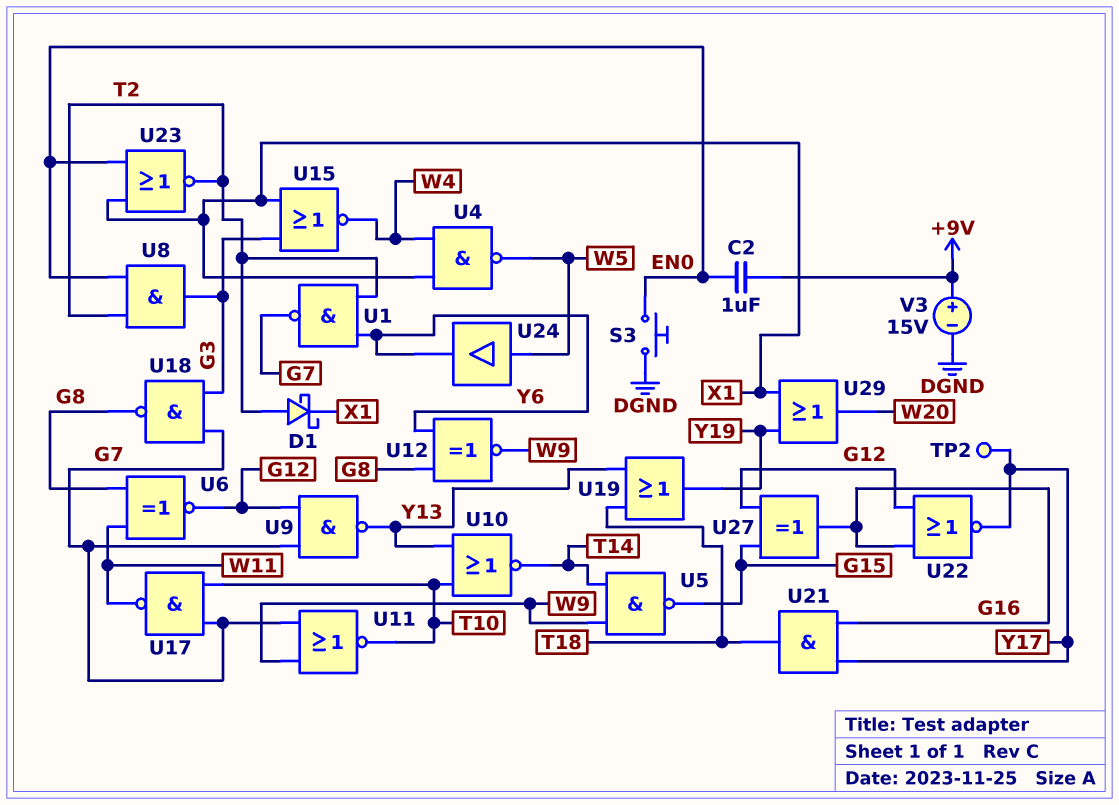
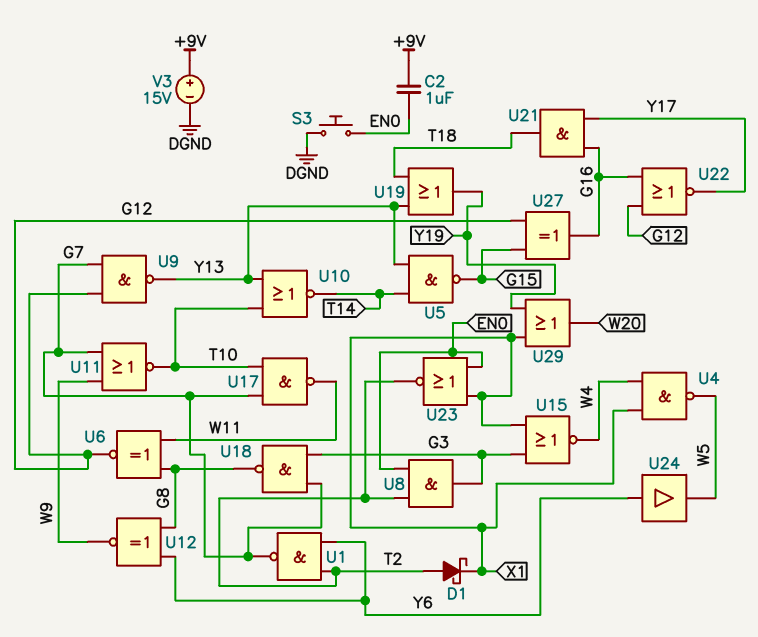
TP2: test point (Y17) -> none
U5: NAND (in T14, in W9, out G15) -> NAND (in T14, in Y13, out G15)
U24: buffer (in W5, out Y6) -> buffer (in Y6, out W5)

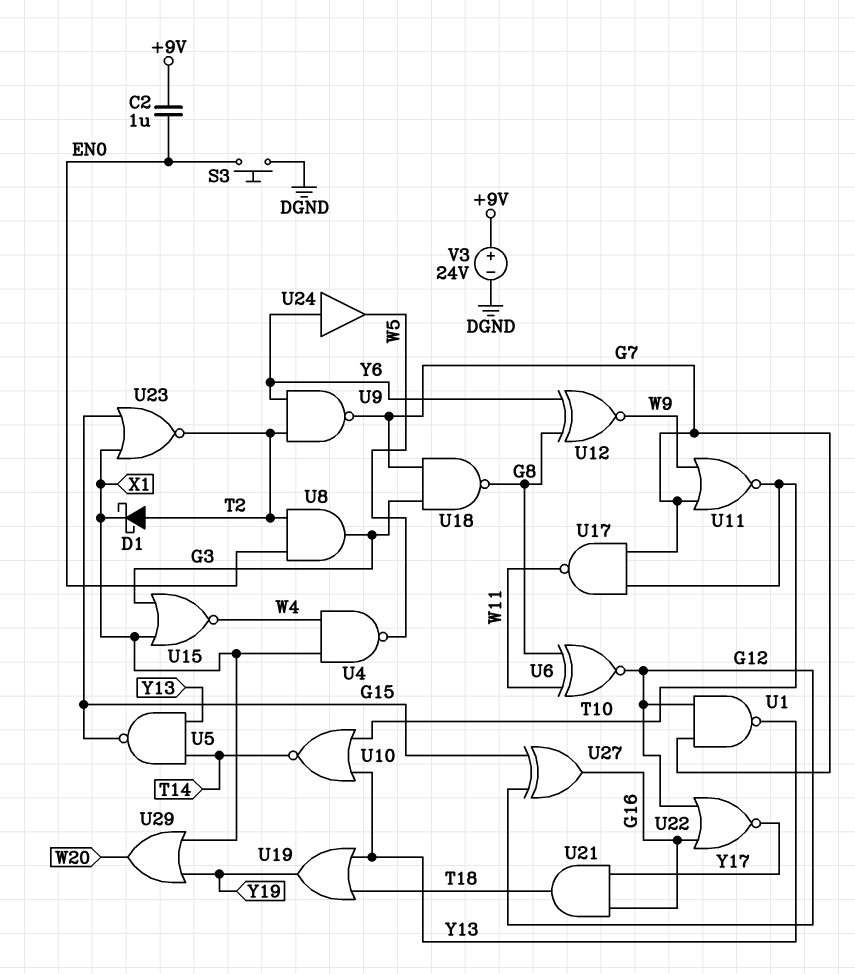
U1: NAND (in T2, in Y6, out G7) -> NAND (in G7, in G12, out Y13)
U9: NAND (in G7, in G12, out Y13) -> NAND (in T2, in Y6, out G7)
U23: NOR (in EN0, in X1, out T2) -> NOR (in G15, in X1, out T2)
V3: 15V (plus +9V, minus DGND) -> 24V (plus +9V, minus DGND)

